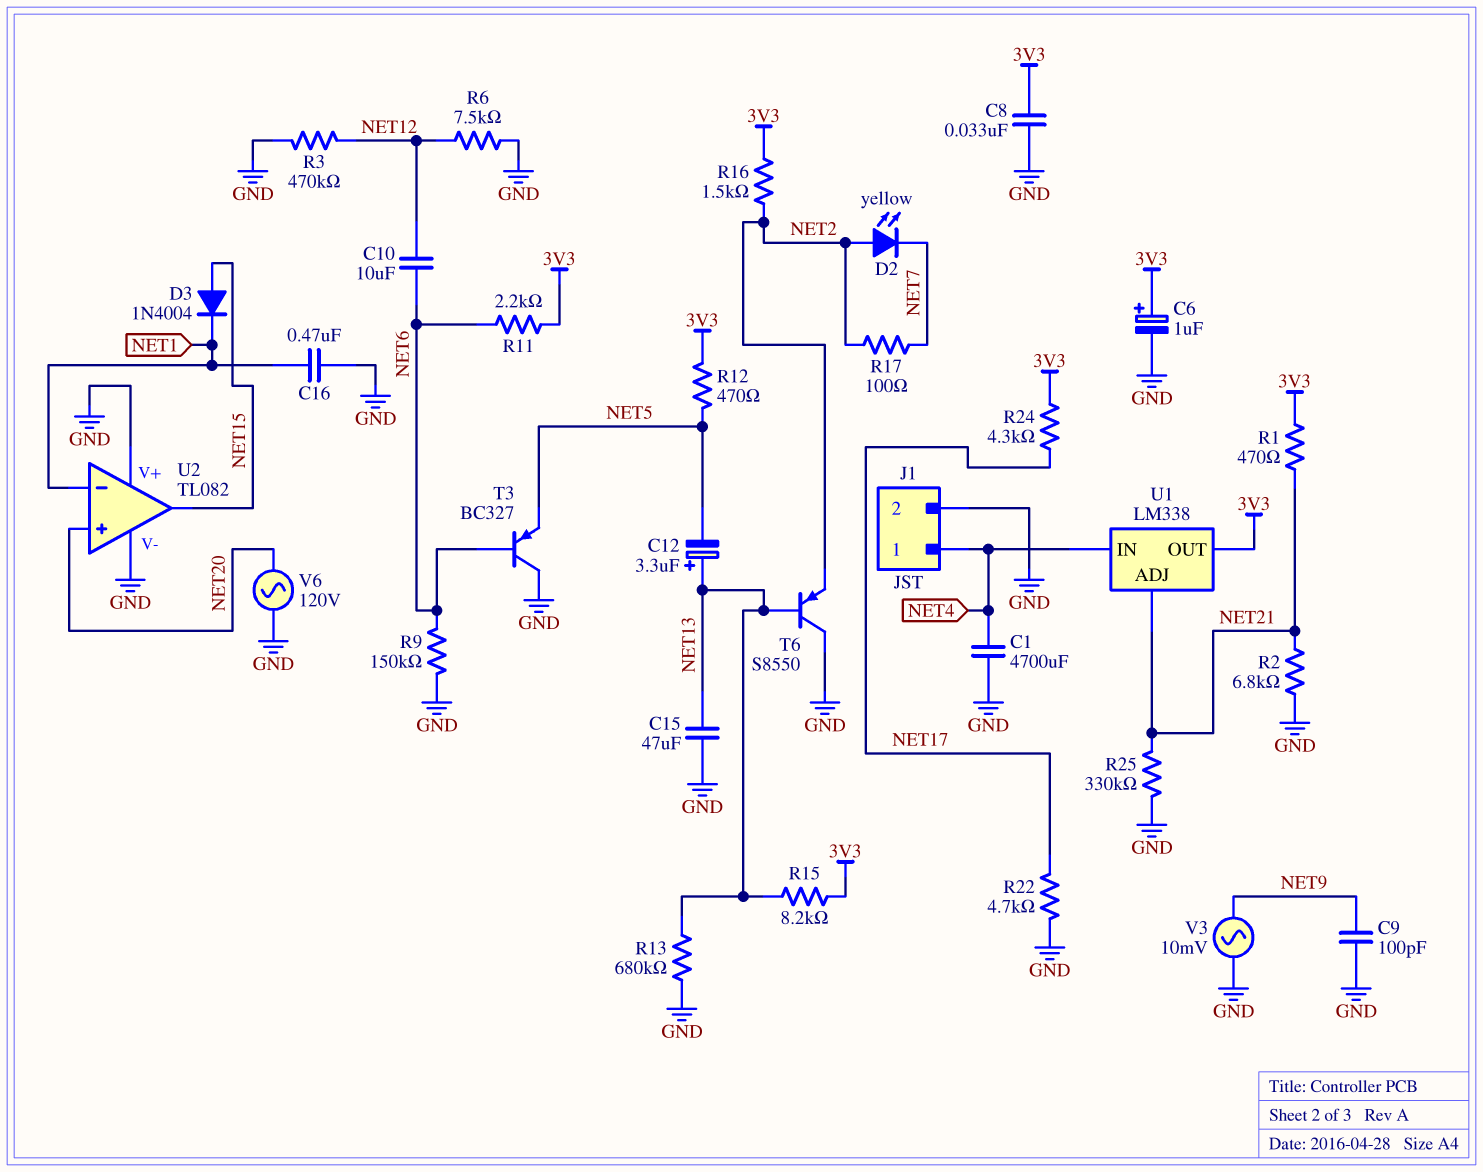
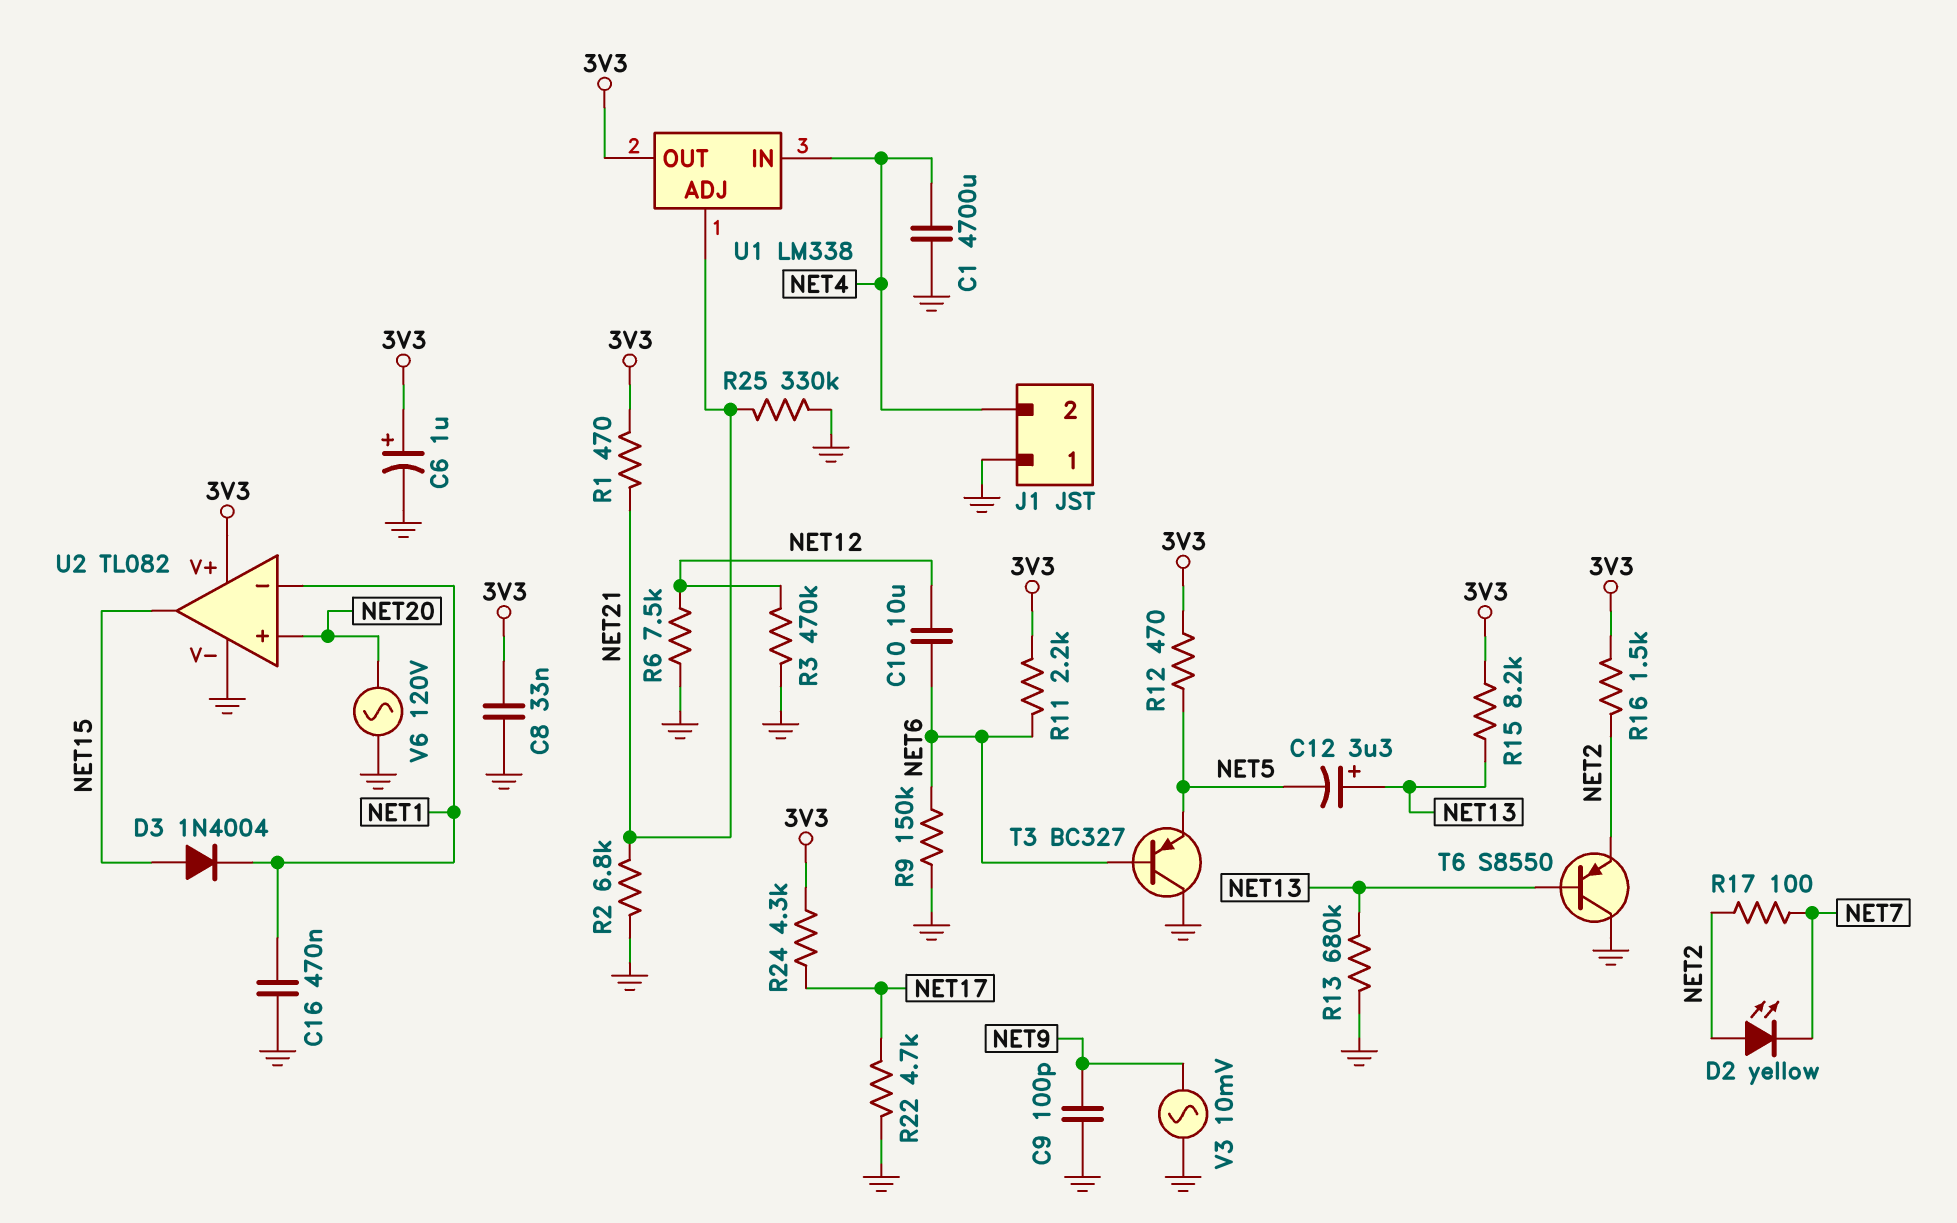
C15: 47uF (GND, NET13) -> none
J1 pin 1: NET4 -> GND
J1 pin 2: GND -> NET4
U2 pin V+: GND -> 3V3

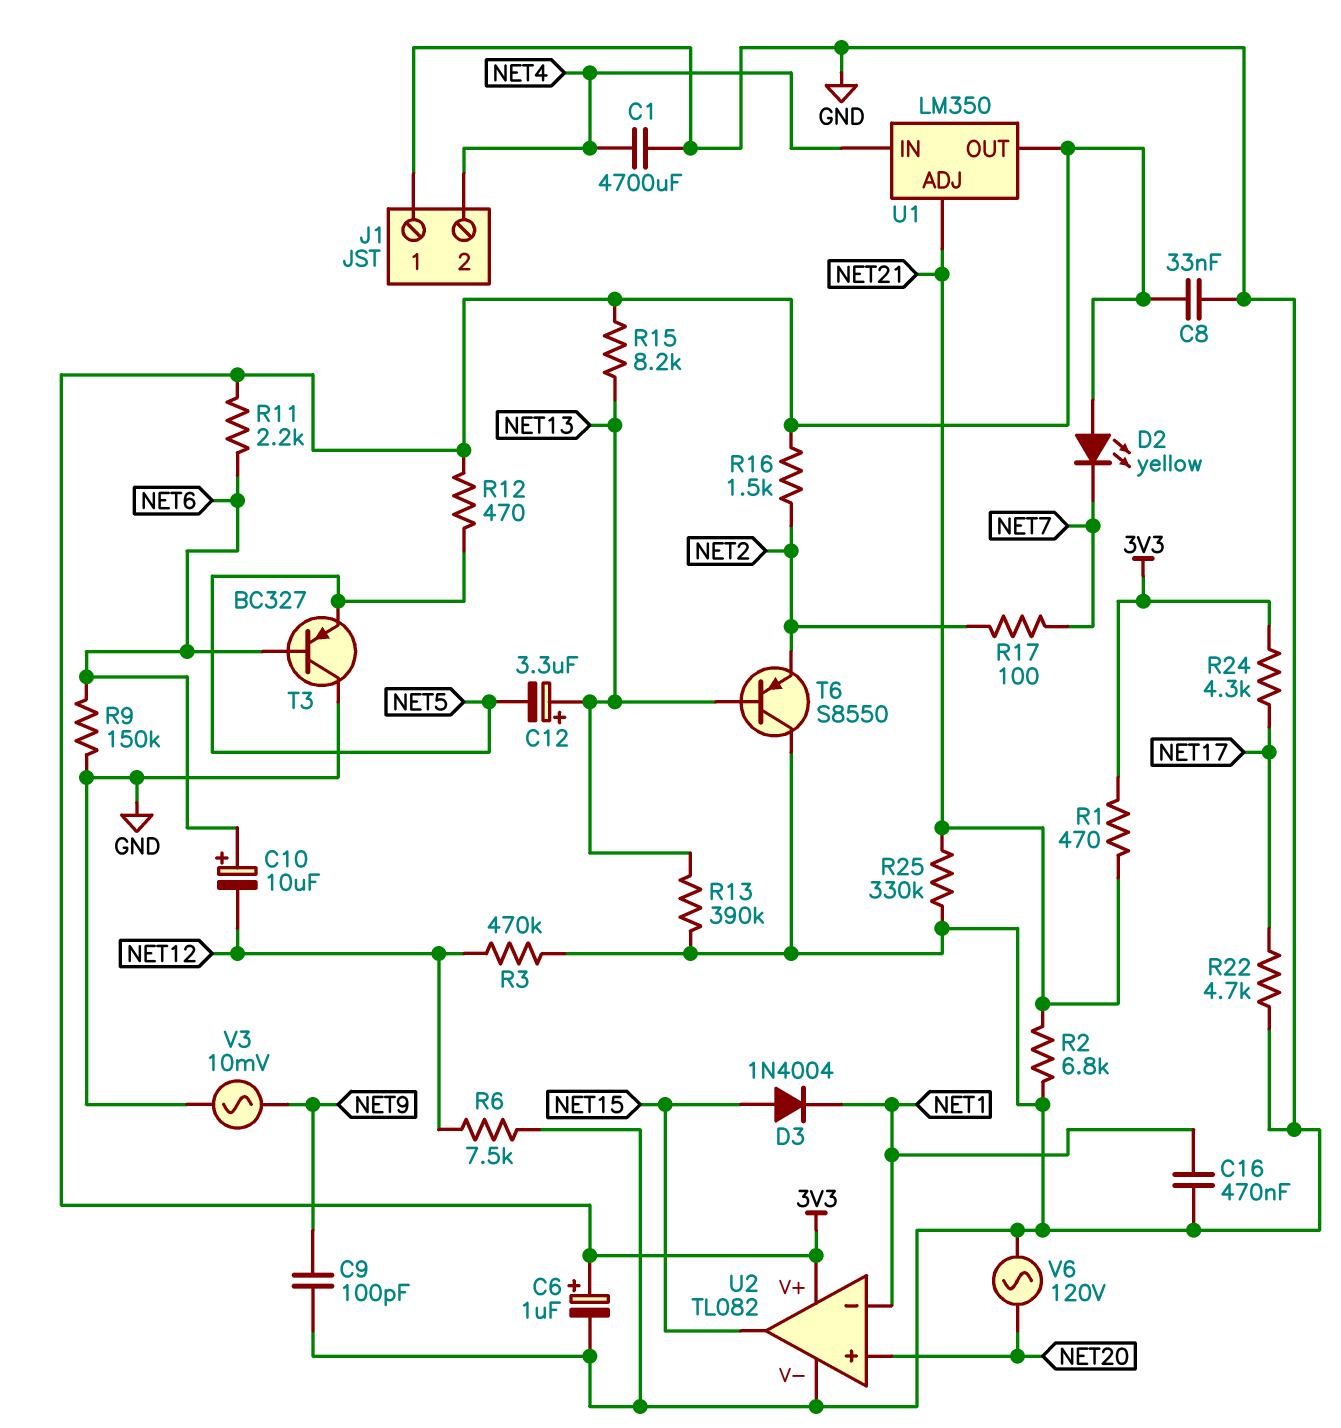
C10: 10uF (NET6, NET12) -> 10uF (plus NET6, minus NET12)
D2: LED yellow (A NET2, K NET7) -> LED yellow (A 3V3, K NET7)
R13: 680k (GND, NET13) -> 390k (GND, NET13)
U1: LM338 -> LM350

